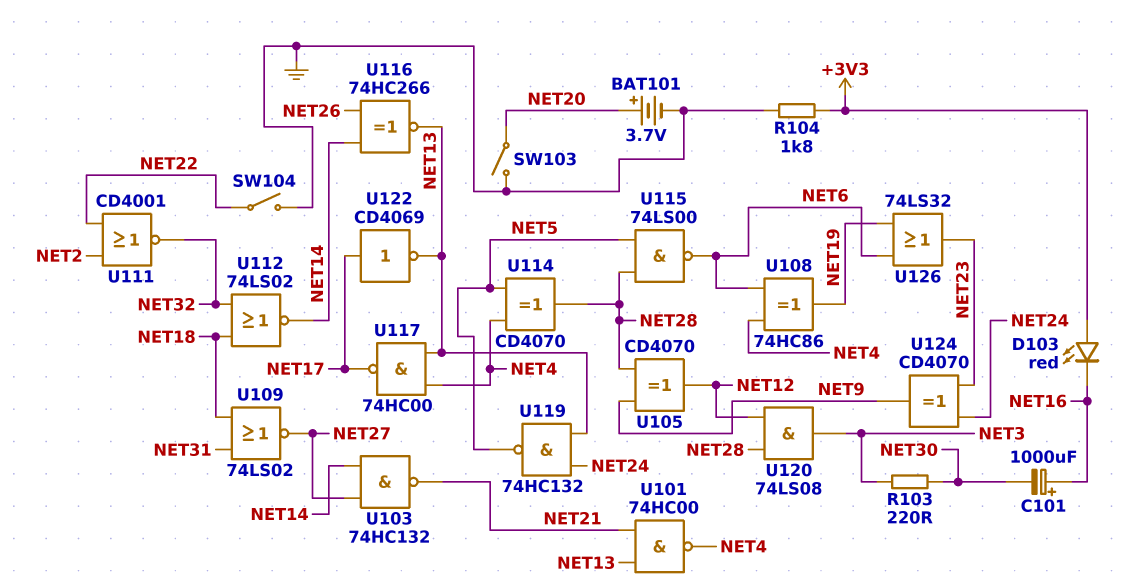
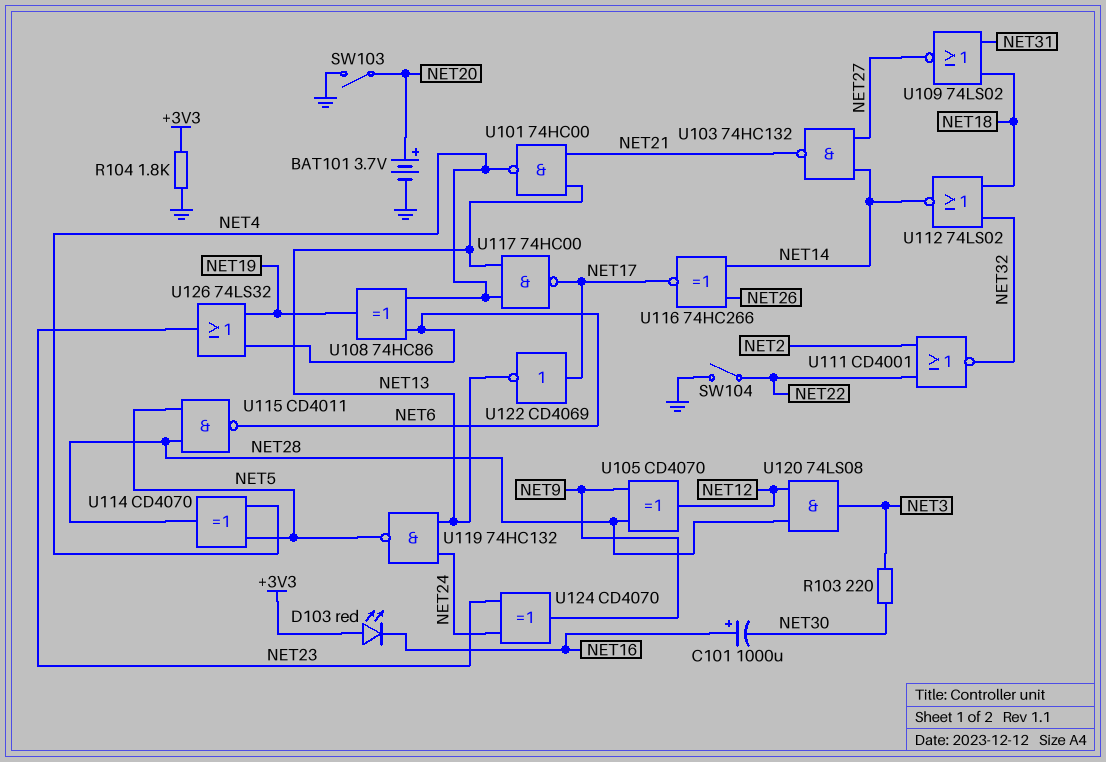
U115: NAND 74LS00 (in NET5, in NET28, out NET6) -> NAND CD4011 (in NET5, in NET28, out NET6)
U116: XNOR 74HC266 (in NET14, in NET26, out NET13) -> XNOR 74HC266 (in NET14, in NET26, out NET17)

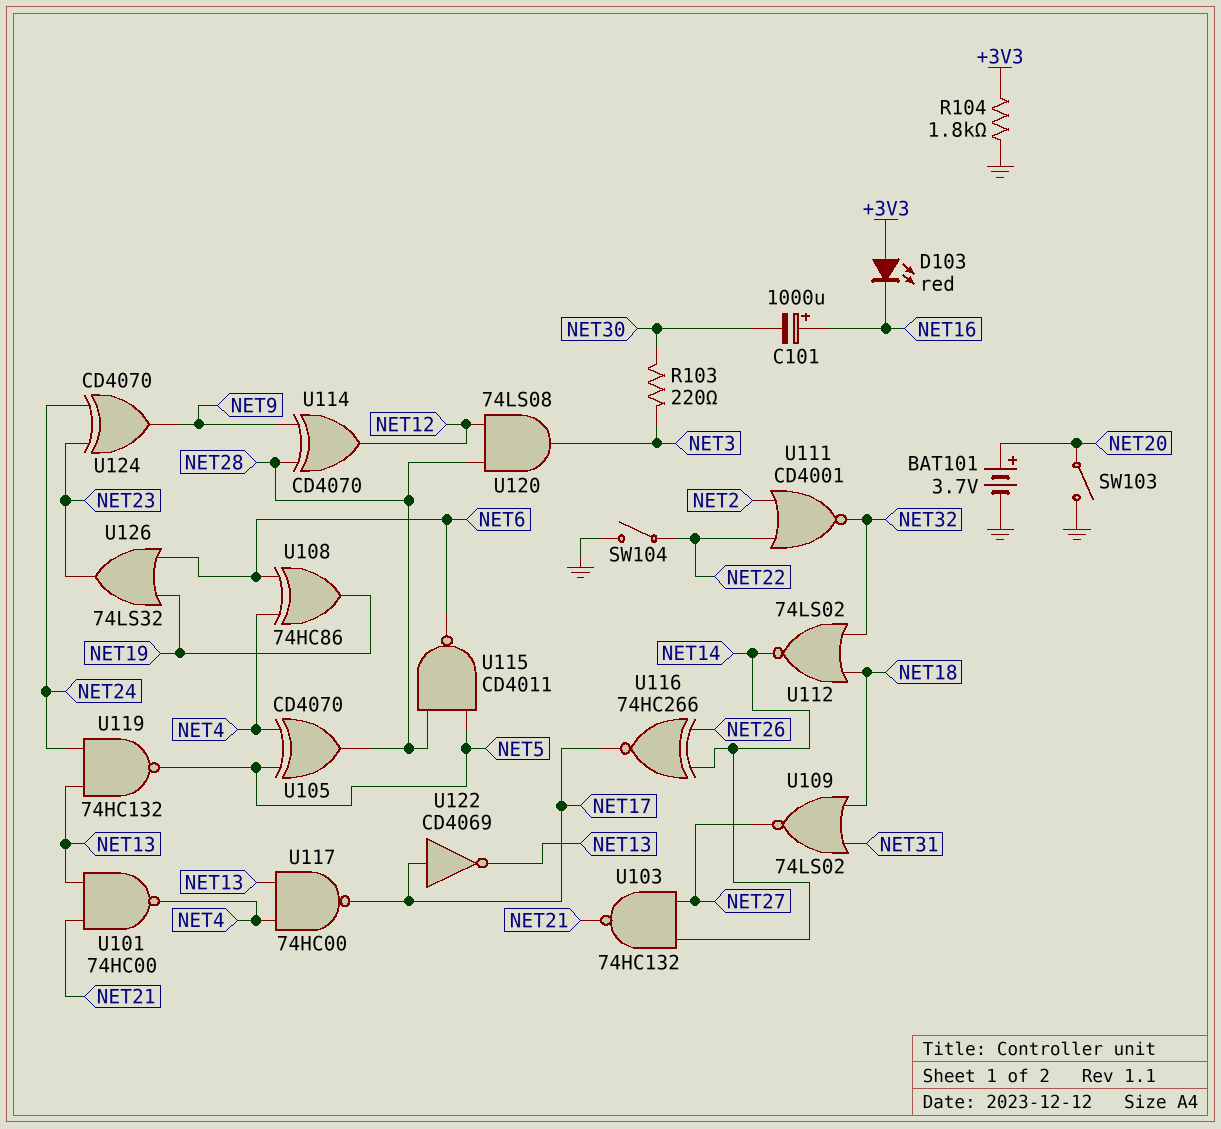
U105: XOR CD4070 (in NET9, in NET28, out NET12) -> XOR CD4070 (in NET4, in NET5, out NET28)
U114: XOR CD4070 (in NET4, in NET5, out NET28) -> XOR CD4070 (in NET9, in NET28, out NET12)

